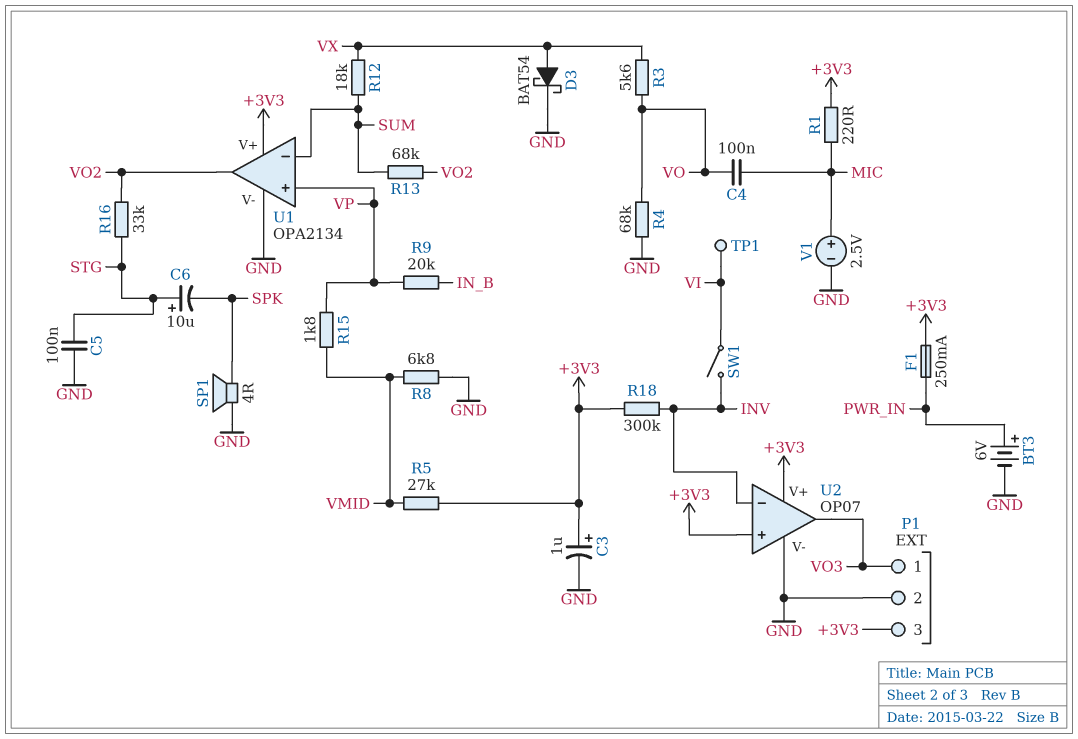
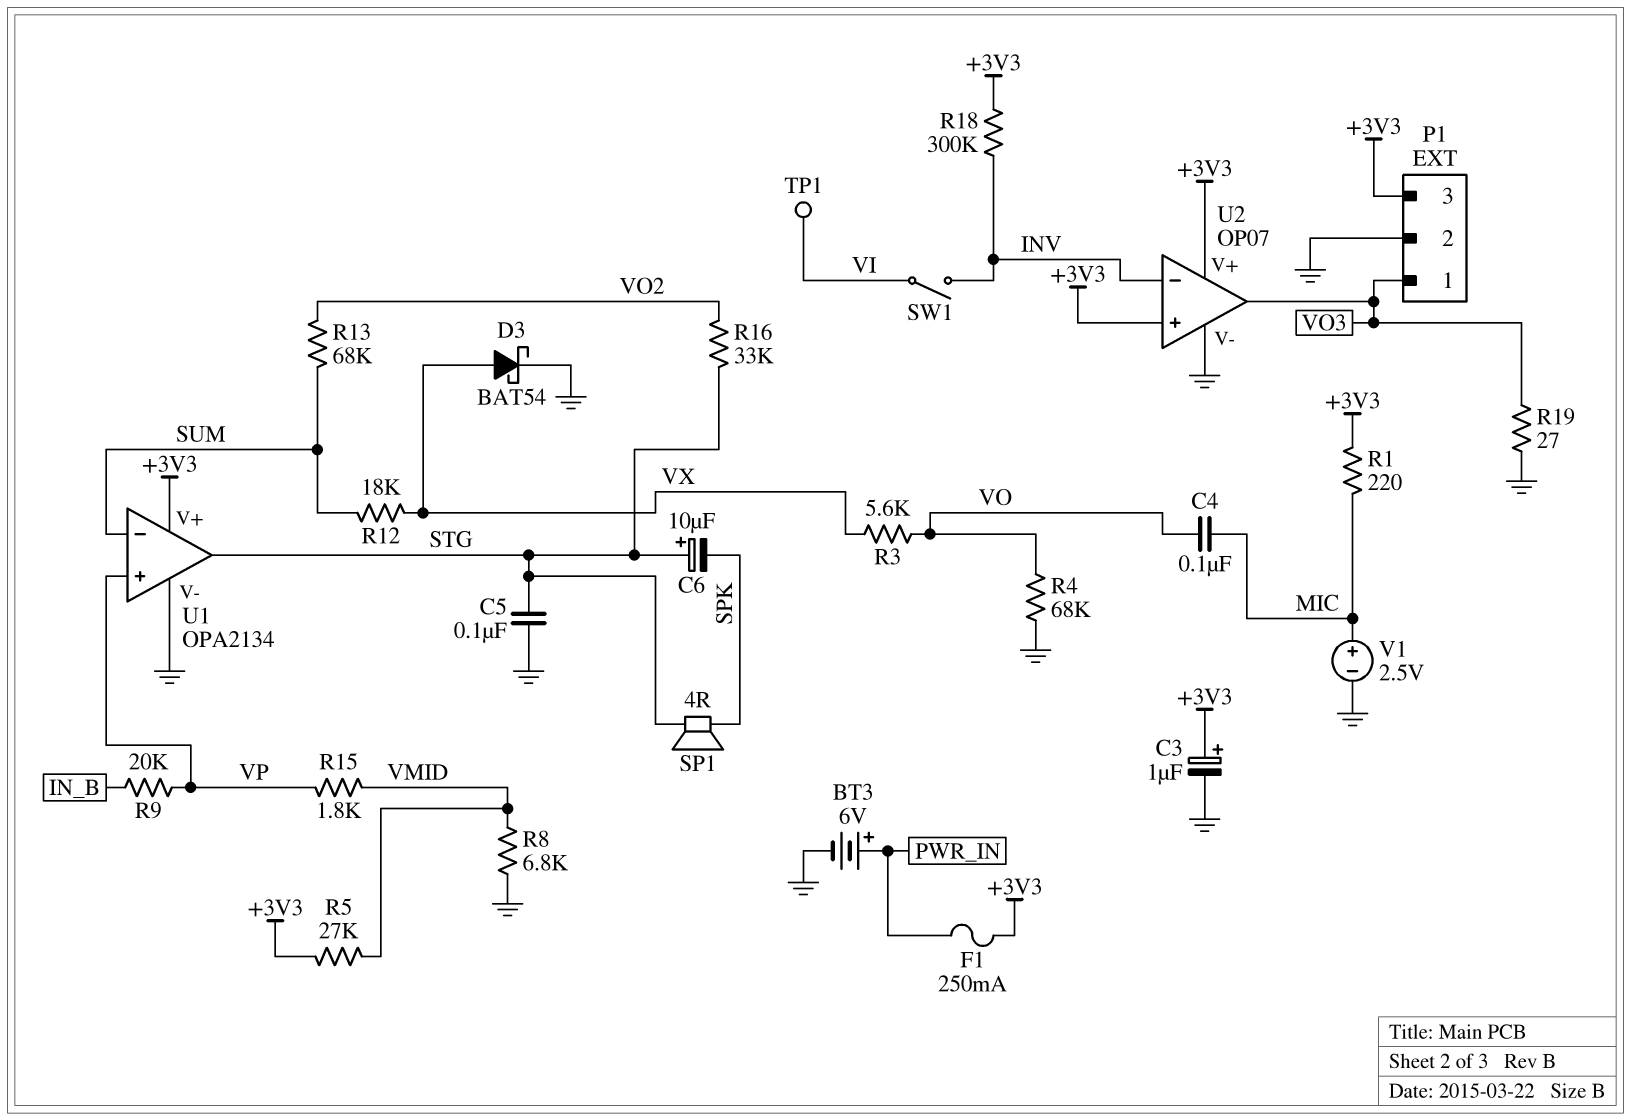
R19: none -> 27 (GND, VO3)
SP1: speaker 4R (GND, SPK) -> speaker 4R (SPK, STG)
U1 pin out: VO2 -> STG

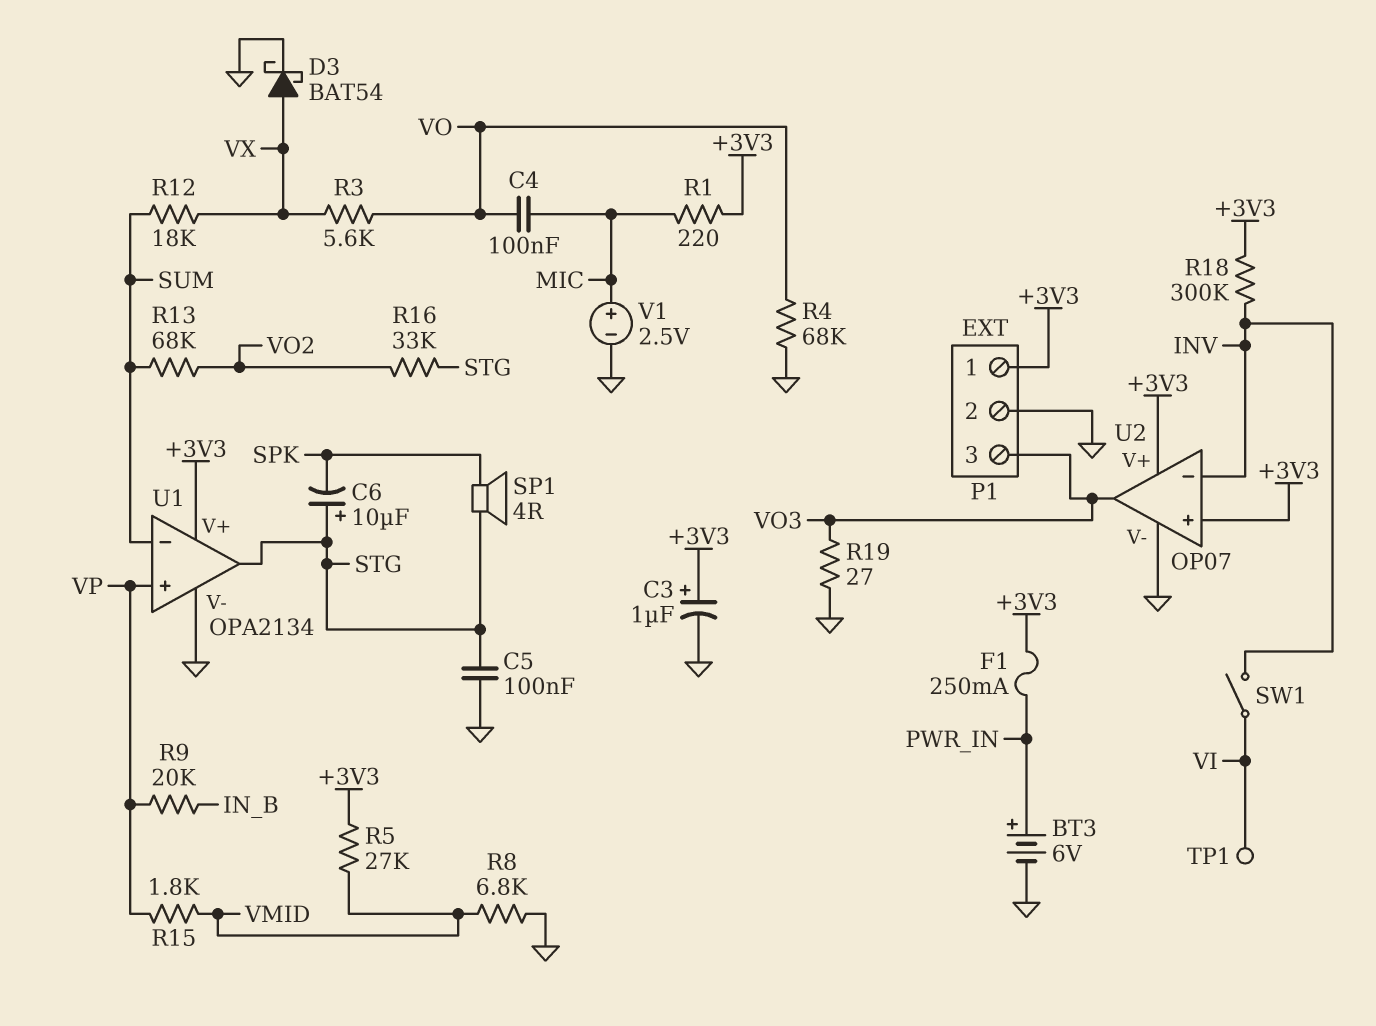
P1 pin 1: VO3 -> +3V3
P1 pin 3: +3V3 -> VO3

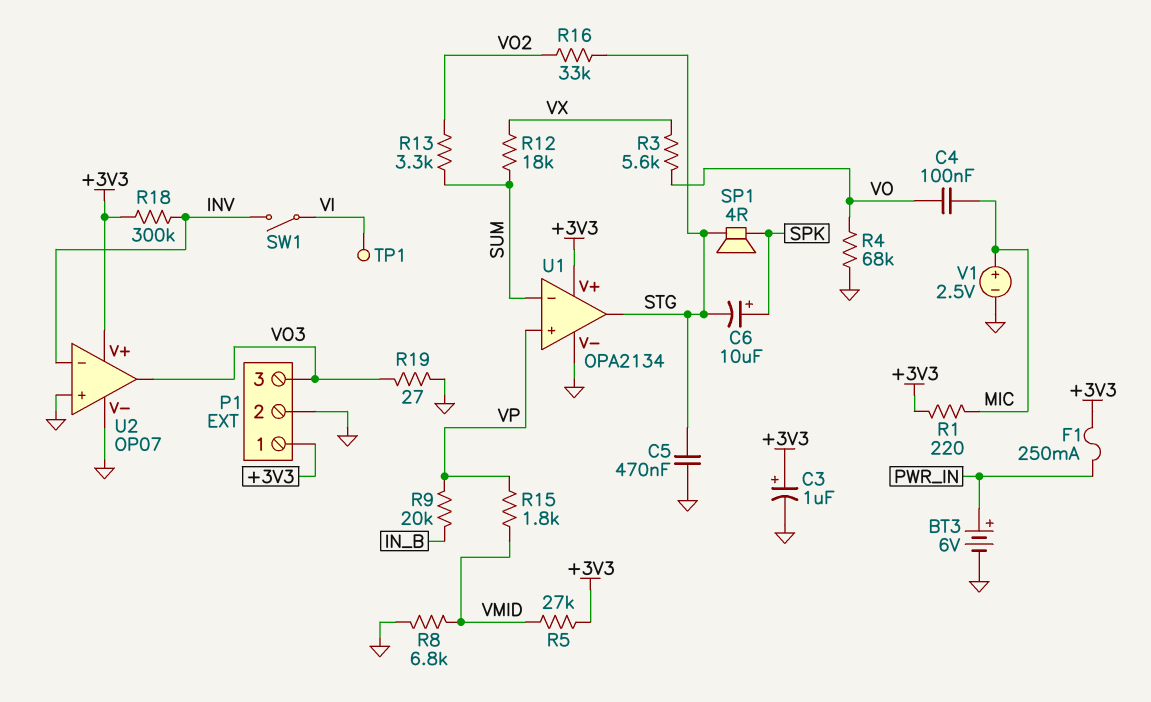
C5: 100nF (GND, STG) -> 470nF (GND, STG)
C6: 10uF (plus STG, minus SPK) -> 10uF (plus SPK, minus STG)
D3: schottky BAT54 (A VX, K GND) -> none
R13: 68k (SUM, VO2) -> 3.3k (SUM, VO2)
U2 pin in+: +3V3 -> GND

